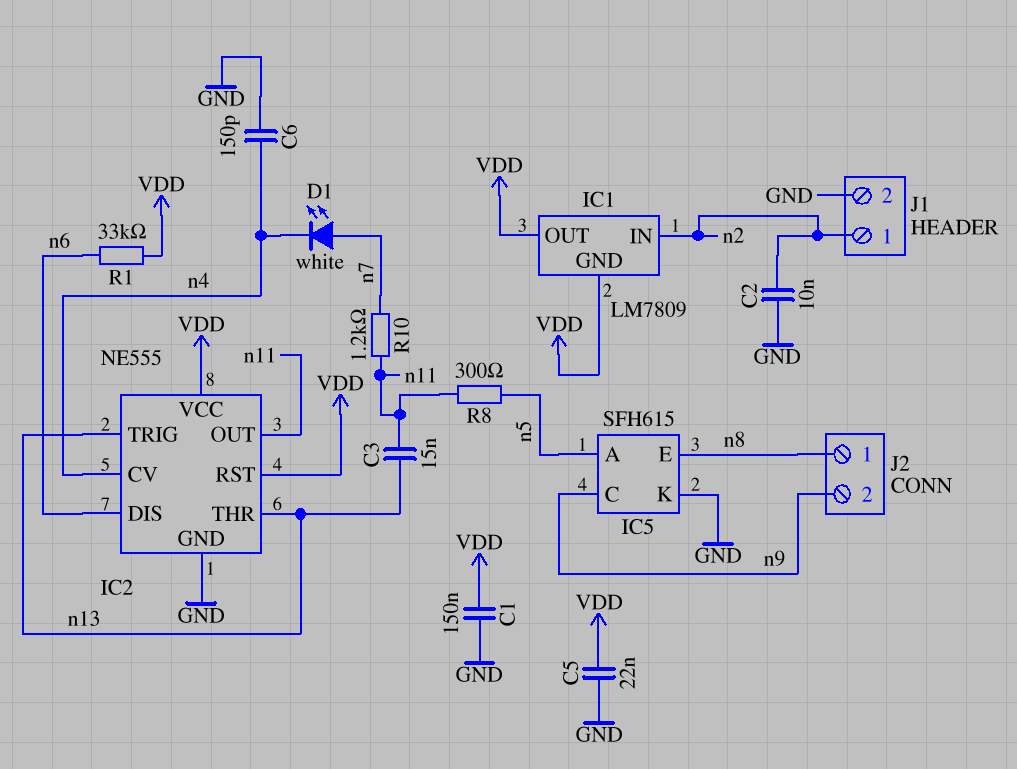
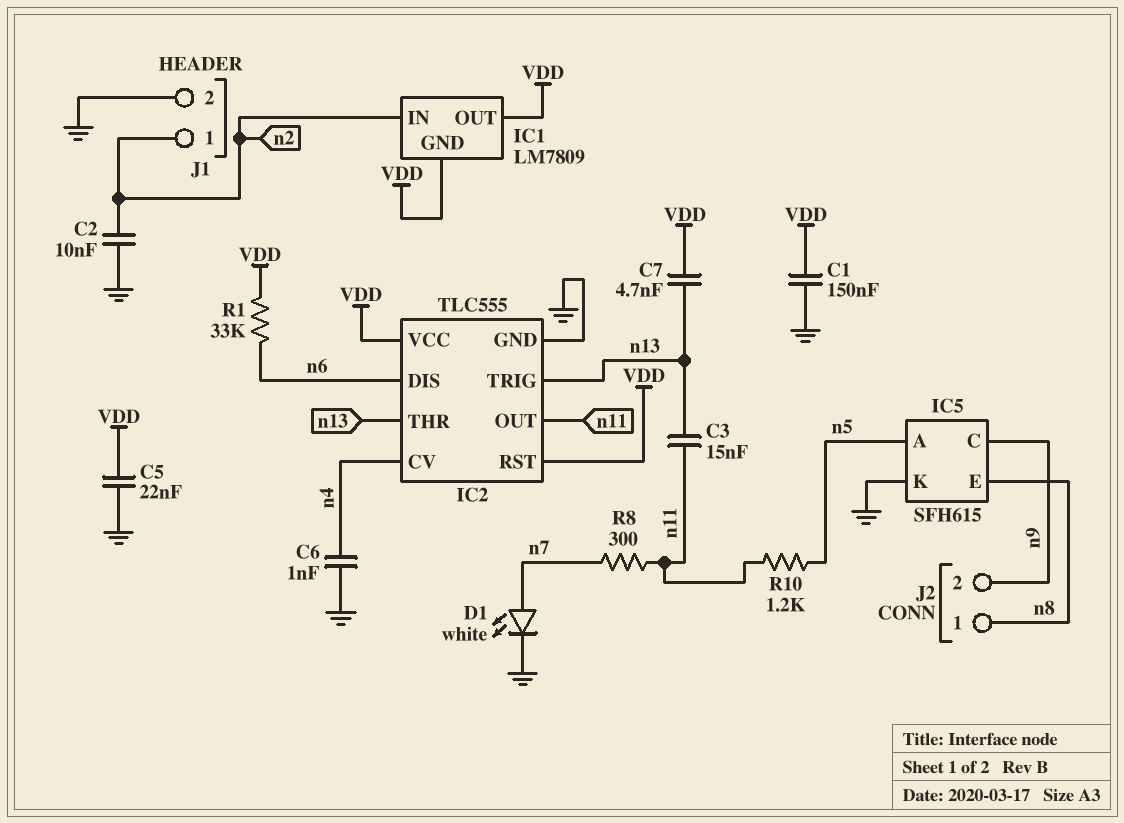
C6: 150pF (GND, n4) -> 1nF (GND, n4)
C7: none -> 4.7nF (VDD, n13)
D1: LED white (A n7, K n4) -> LED white (A n7, K GND)
IC2: NE555 -> TLC555
R8: 300 (n5, n11) -> 300 (n7, n11)
R10: 1.2k (n7, n11) -> 1.2k (n5, n11)

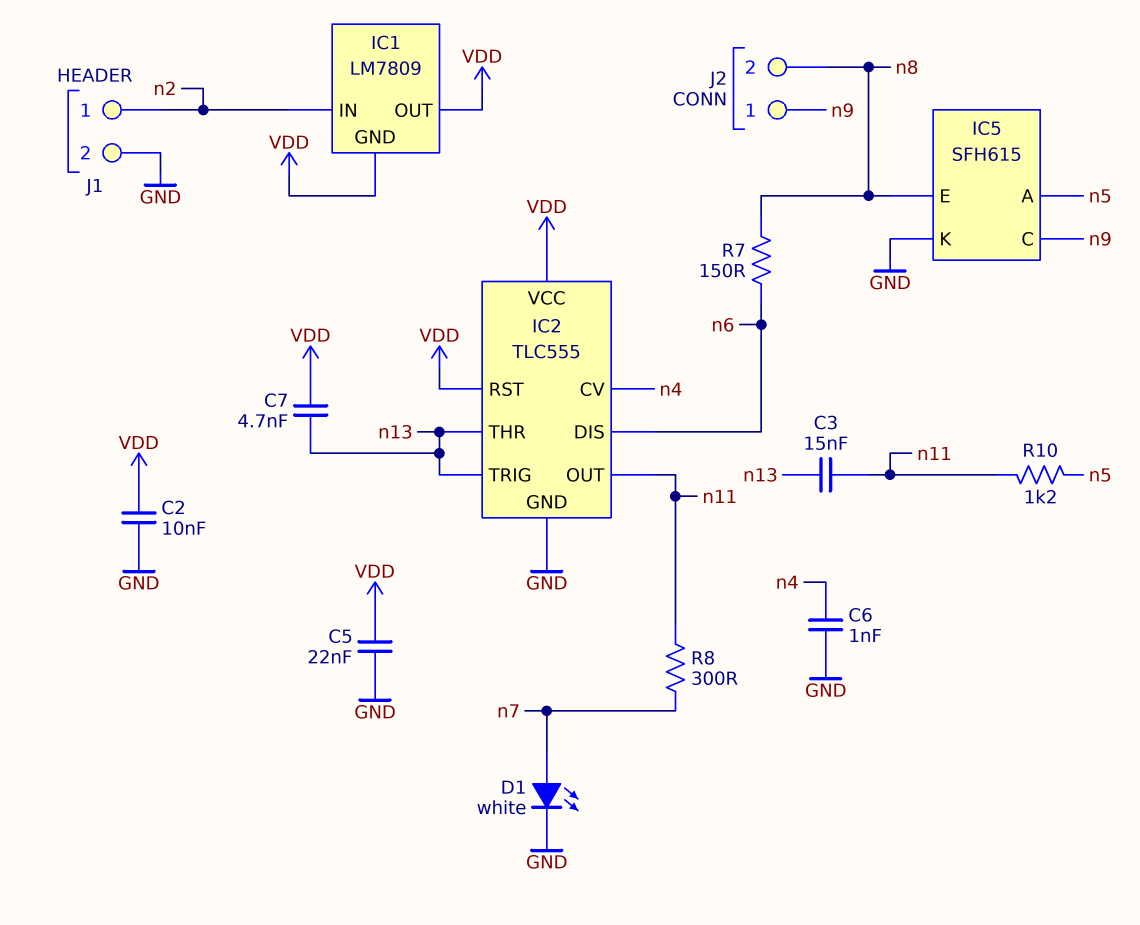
C1: 150nF (GND, VDD) -> none
C2: 10nF (GND, n2) -> 10nF (GND, VDD)
J2 pin 1: n8 -> n9
J2 pin 2: n9 -> n8
R1: 33k (VDD, n6) -> none
R7: none -> 150 (n6, n8)

